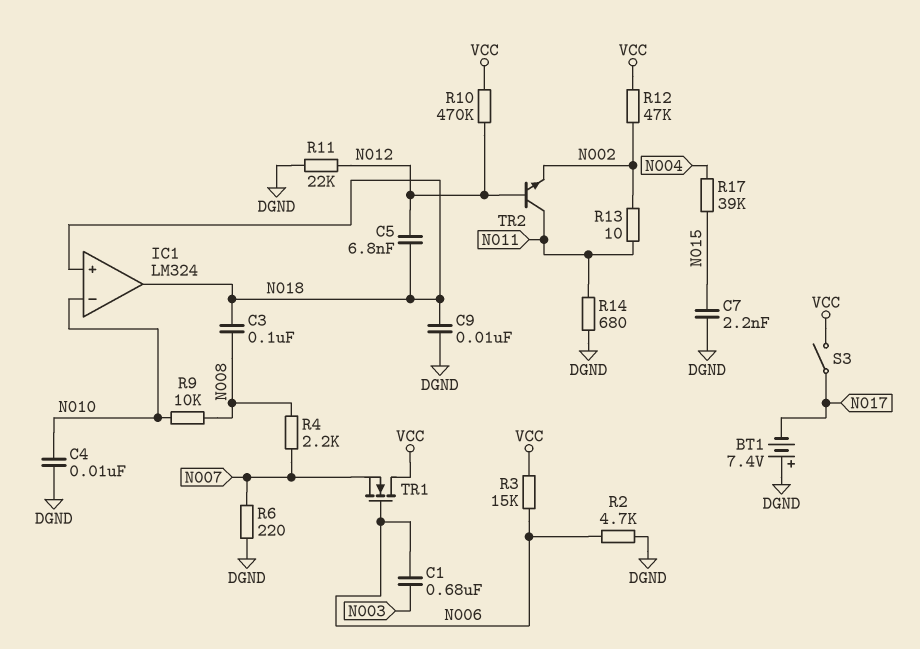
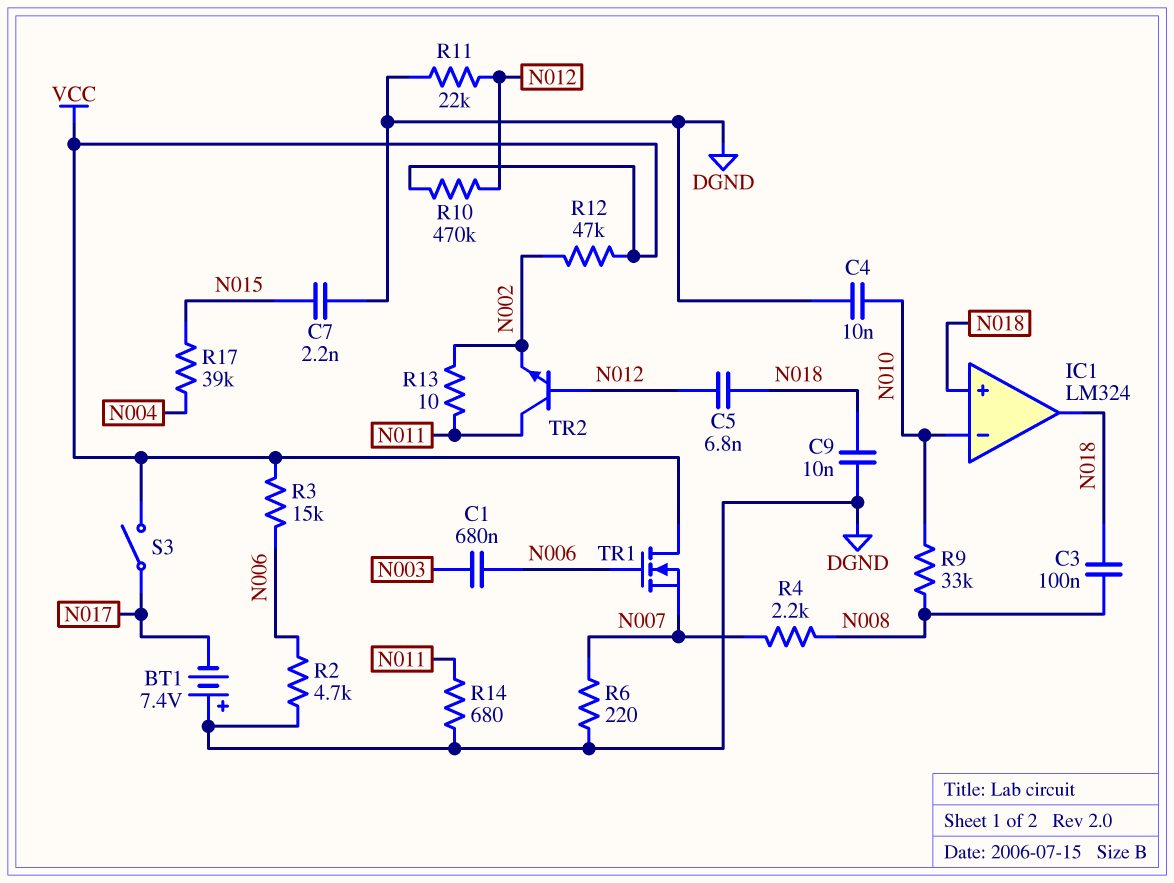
R9: 10k (N008, N010) -> 33k (N008, N010)

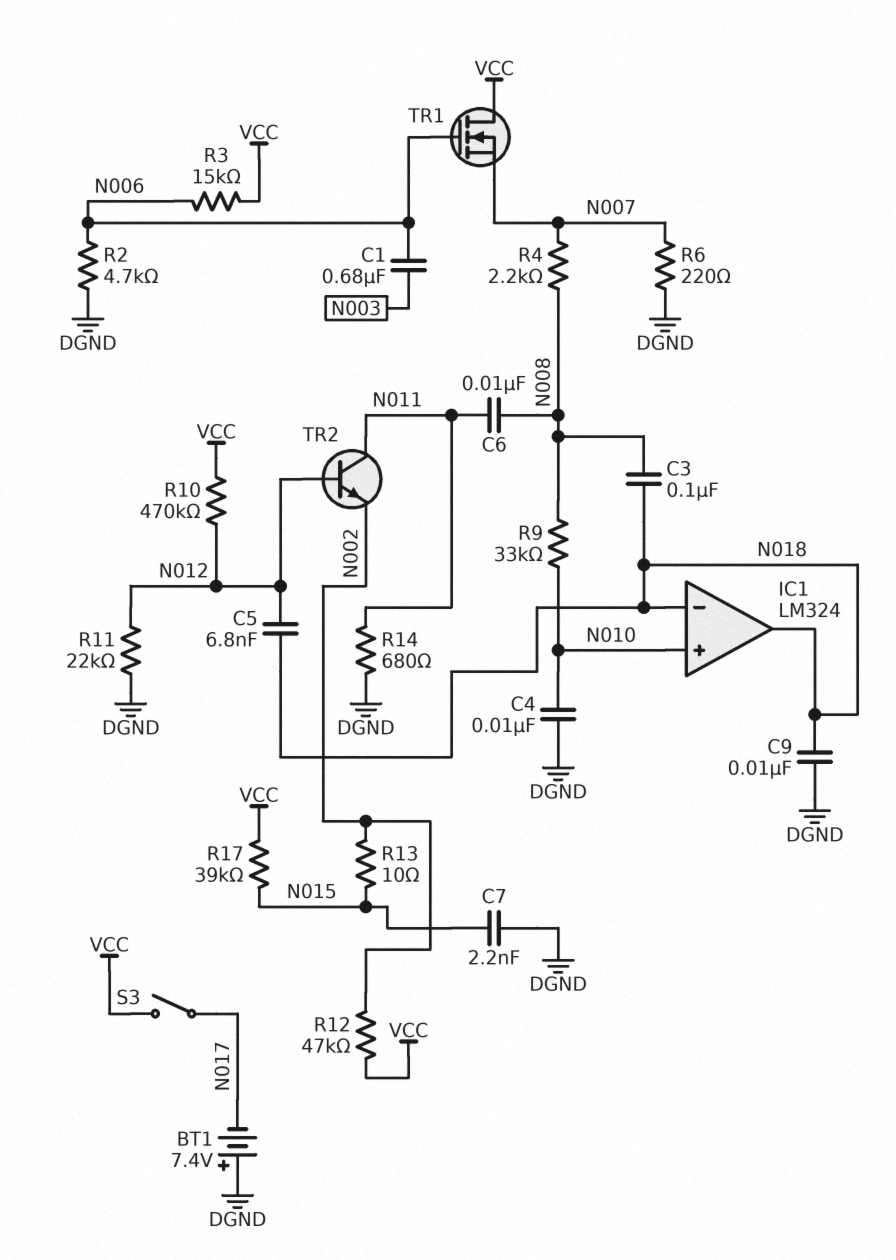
C6: none -> 10nF (N008, N011)
IC1 pin in+: N018 -> N010
IC1 pin in-: N010 -> N018
R13: 10 (N002, N011) -> 10 (N002, N015)
R17: 39k (N004, N015) -> 39k (N015, VCC)

